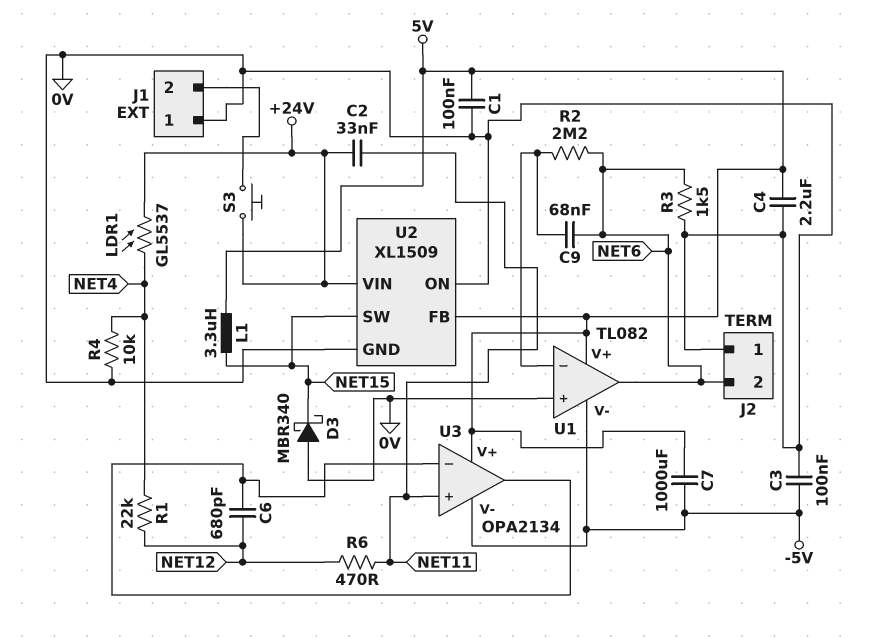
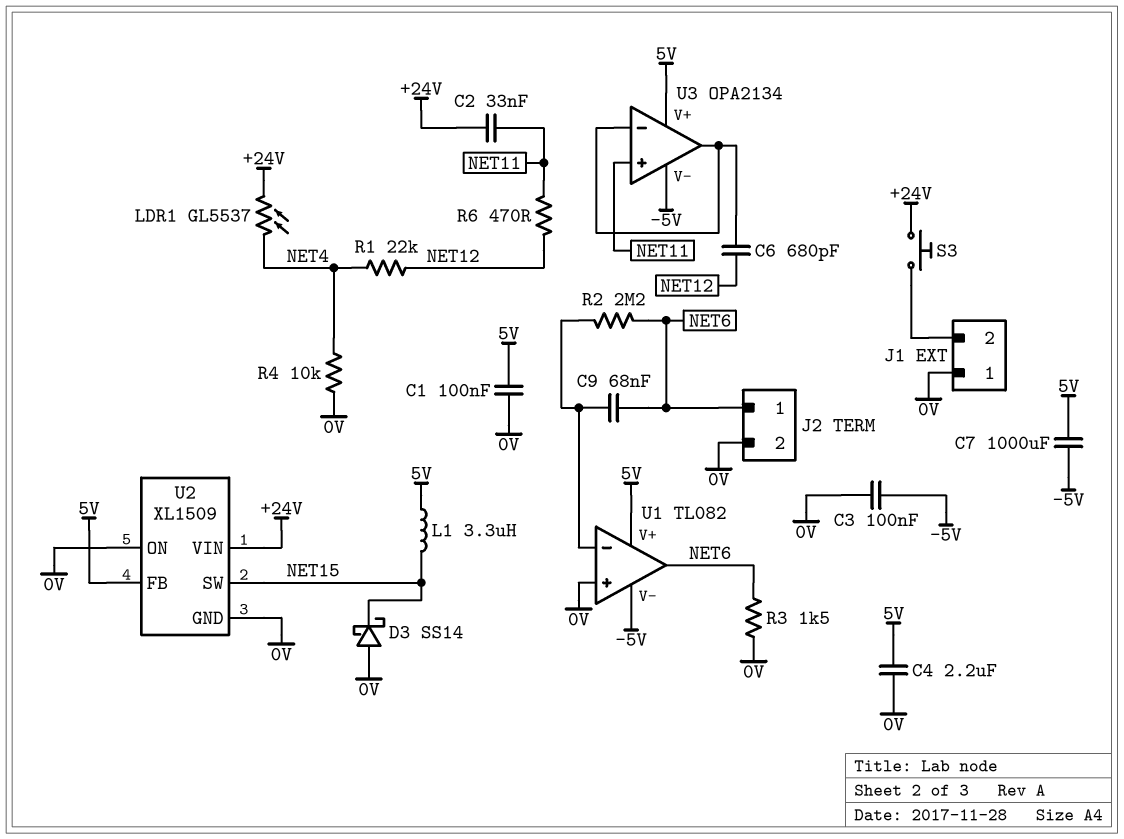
D3: schottky MBR340 (A 0V, K NET15) -> schottky SS14 (A 0V, K NET15)
J2 pin 1: 0V -> NET6
J2 pin 2: NET6 -> 0V

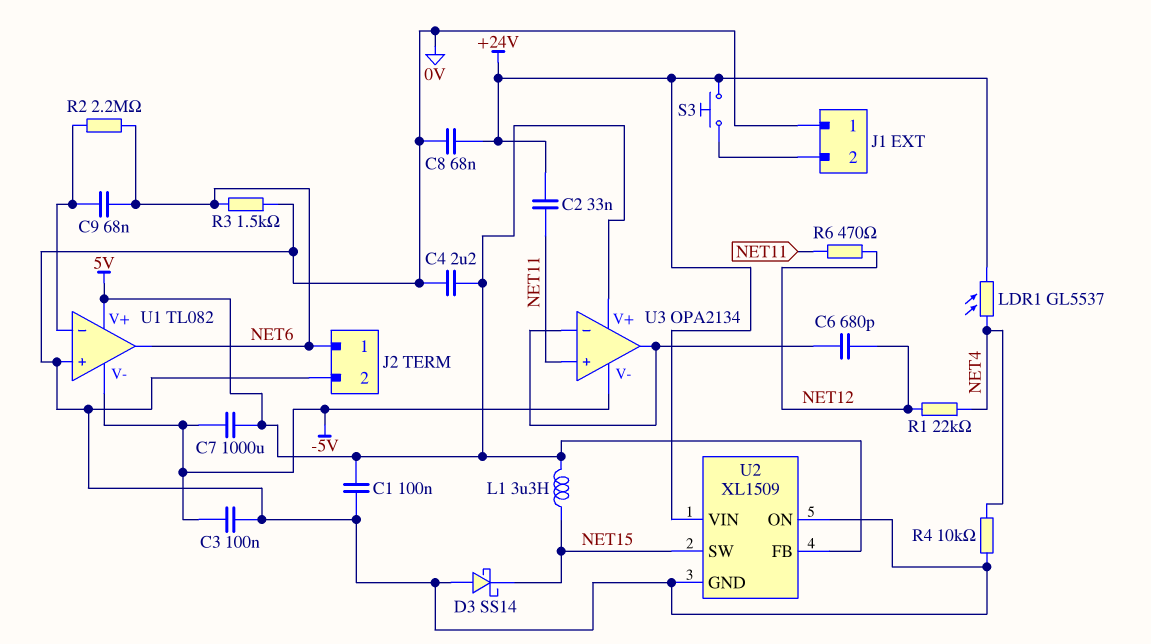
C8: none -> 68nF (+24V, 0V)

